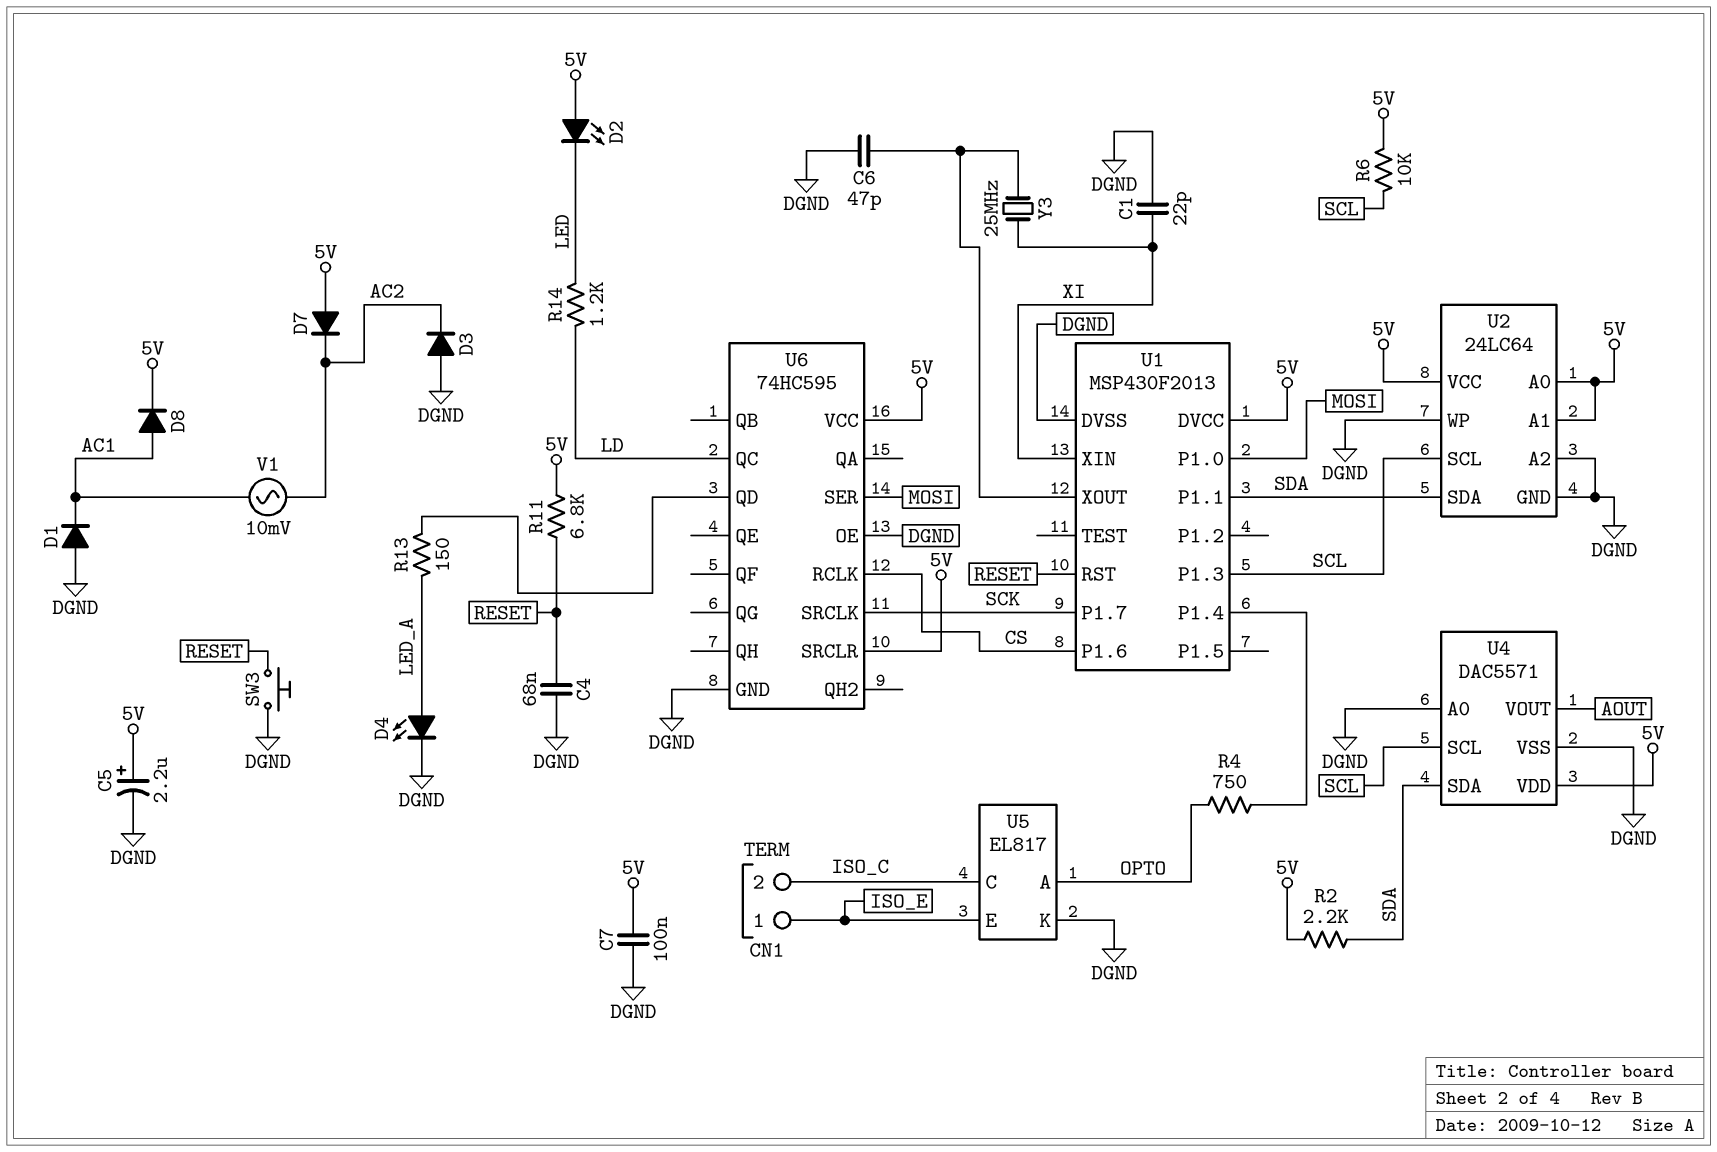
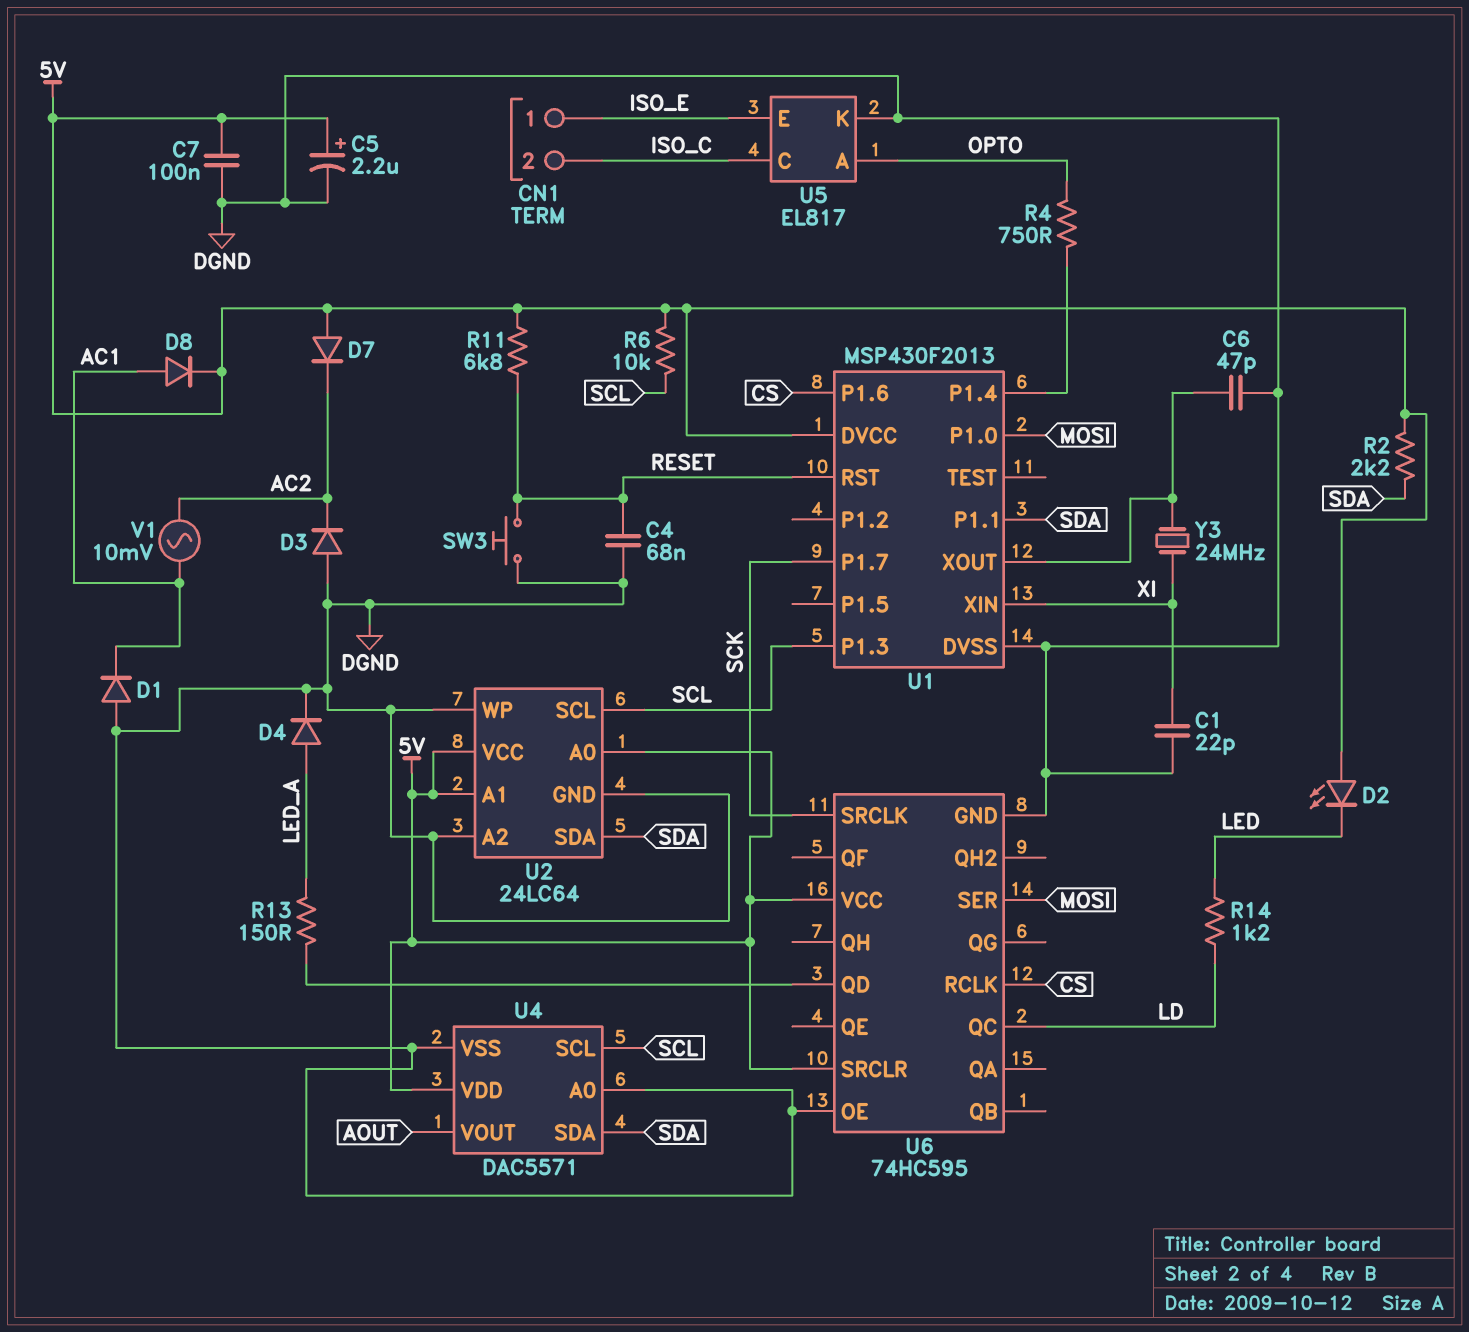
D4: LED (A LED_A, K DGND) -> diode (A LED_A, K DGND)
Y3: 25MHz (U1/XOUT, XI) -> 24MHz (U1/XOUT, XI)

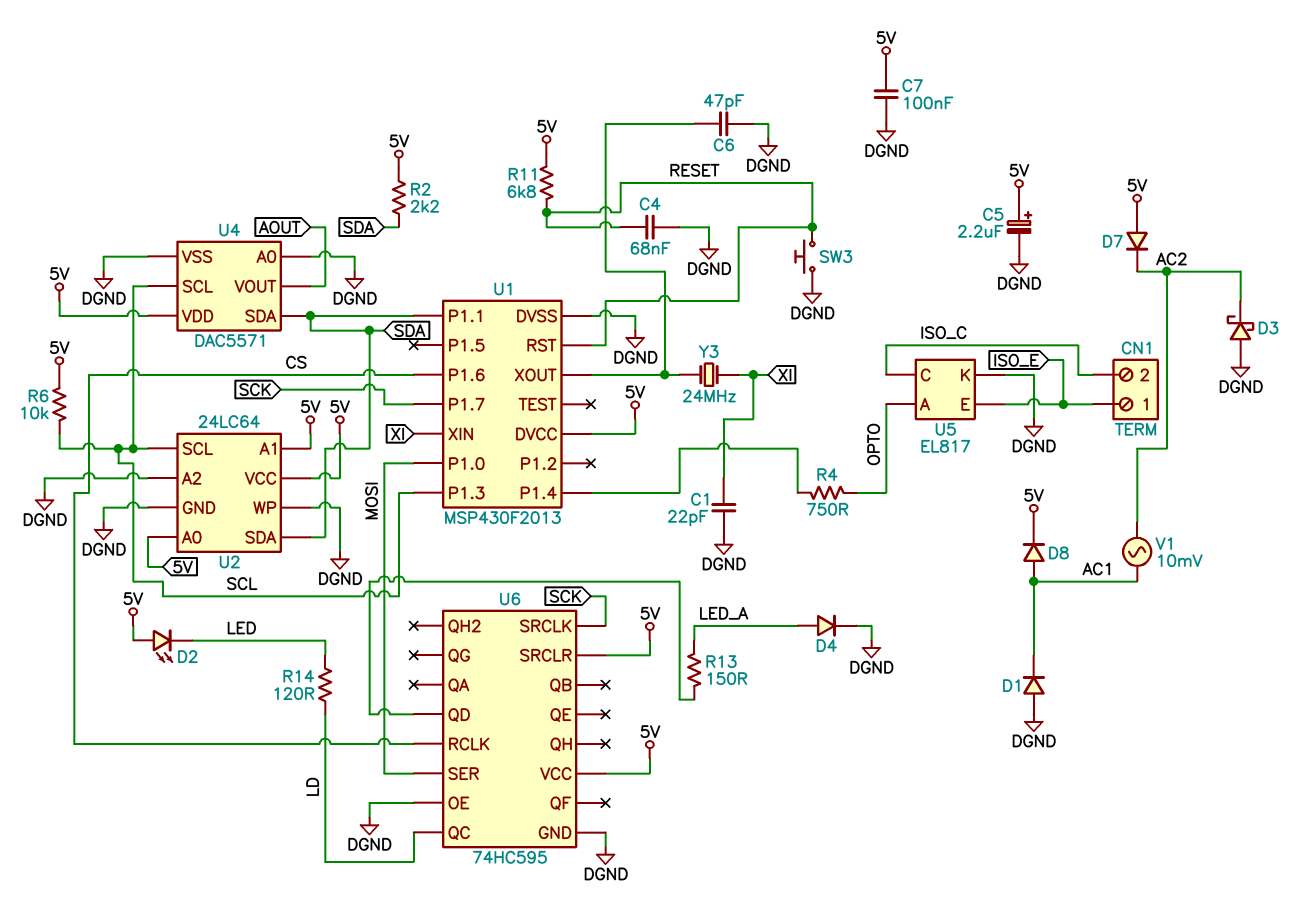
D3: diode (A DGND, K AC2) -> schottky (A DGND, K AC2)
R14: 1.2k (LD, LED) -> 120 (LD, LED)

